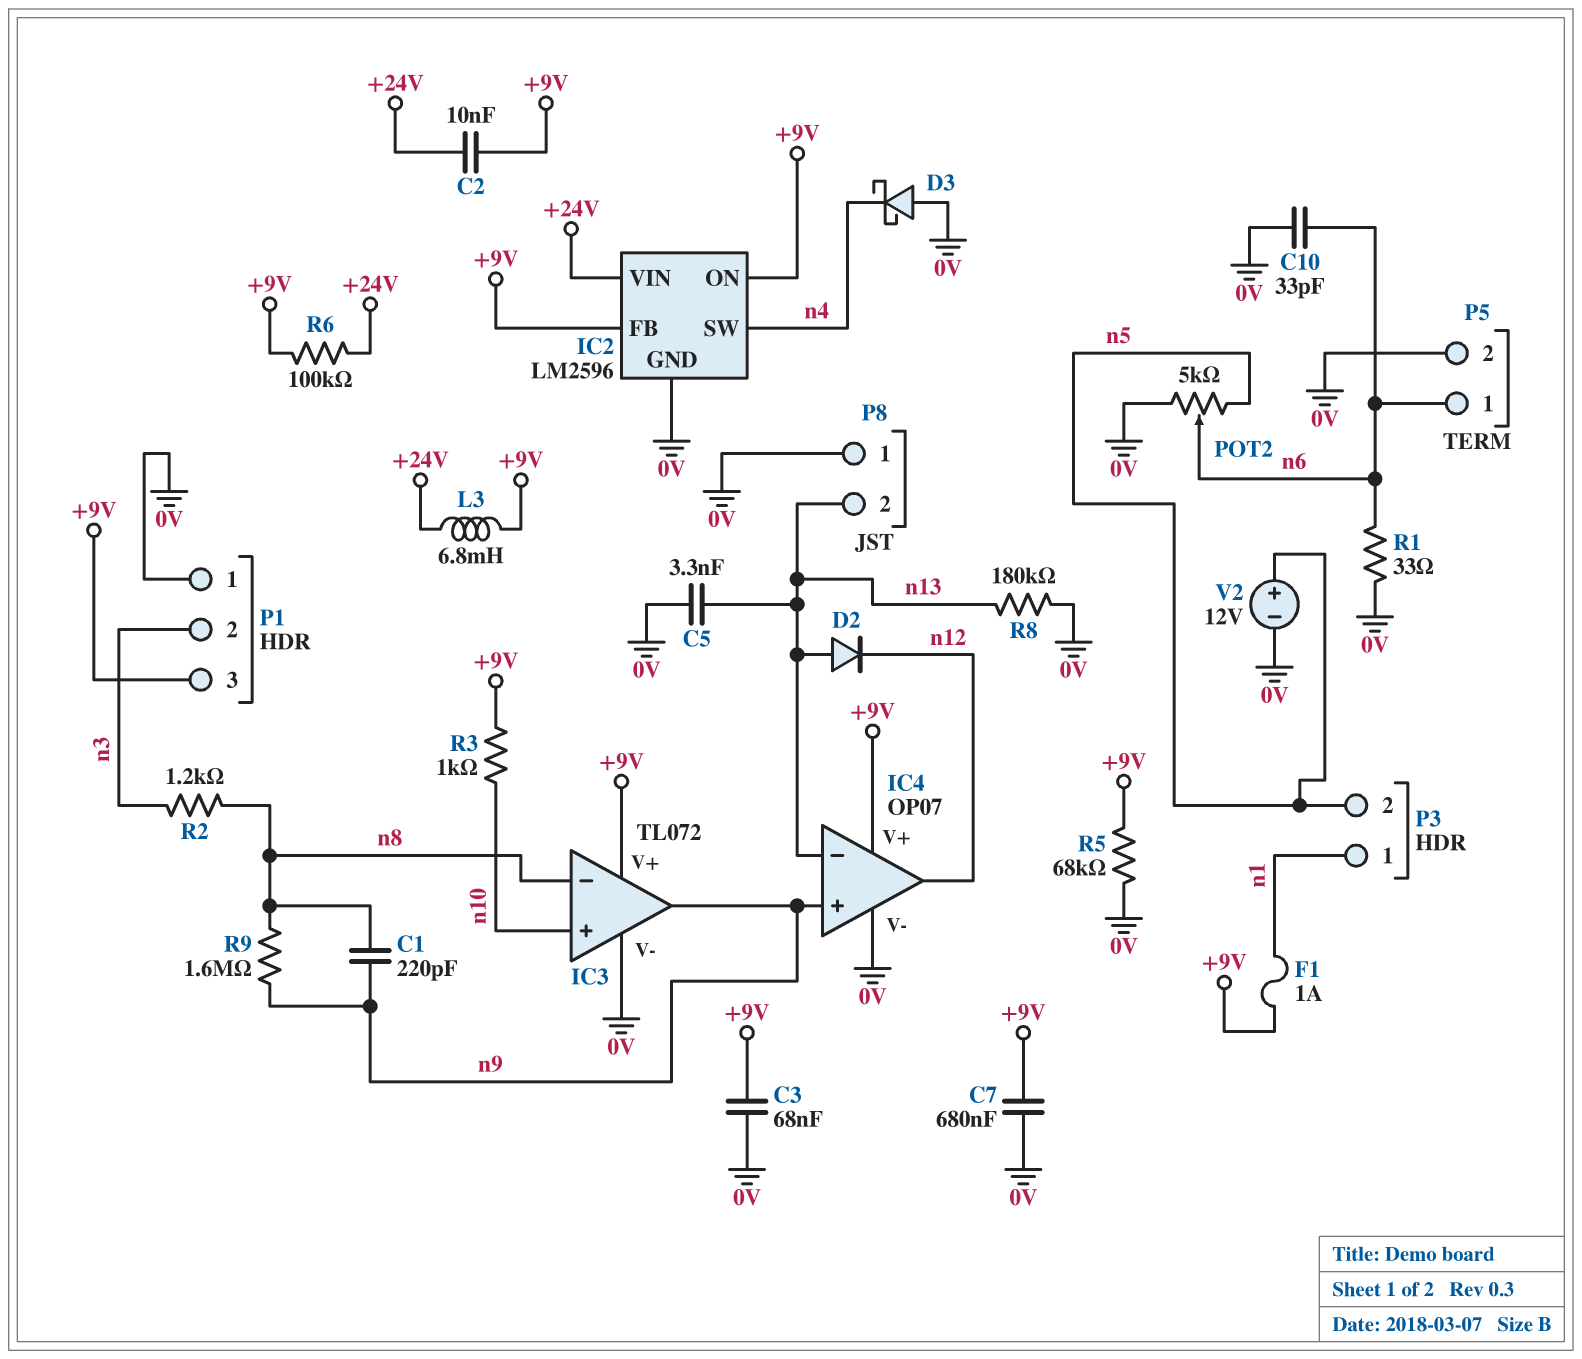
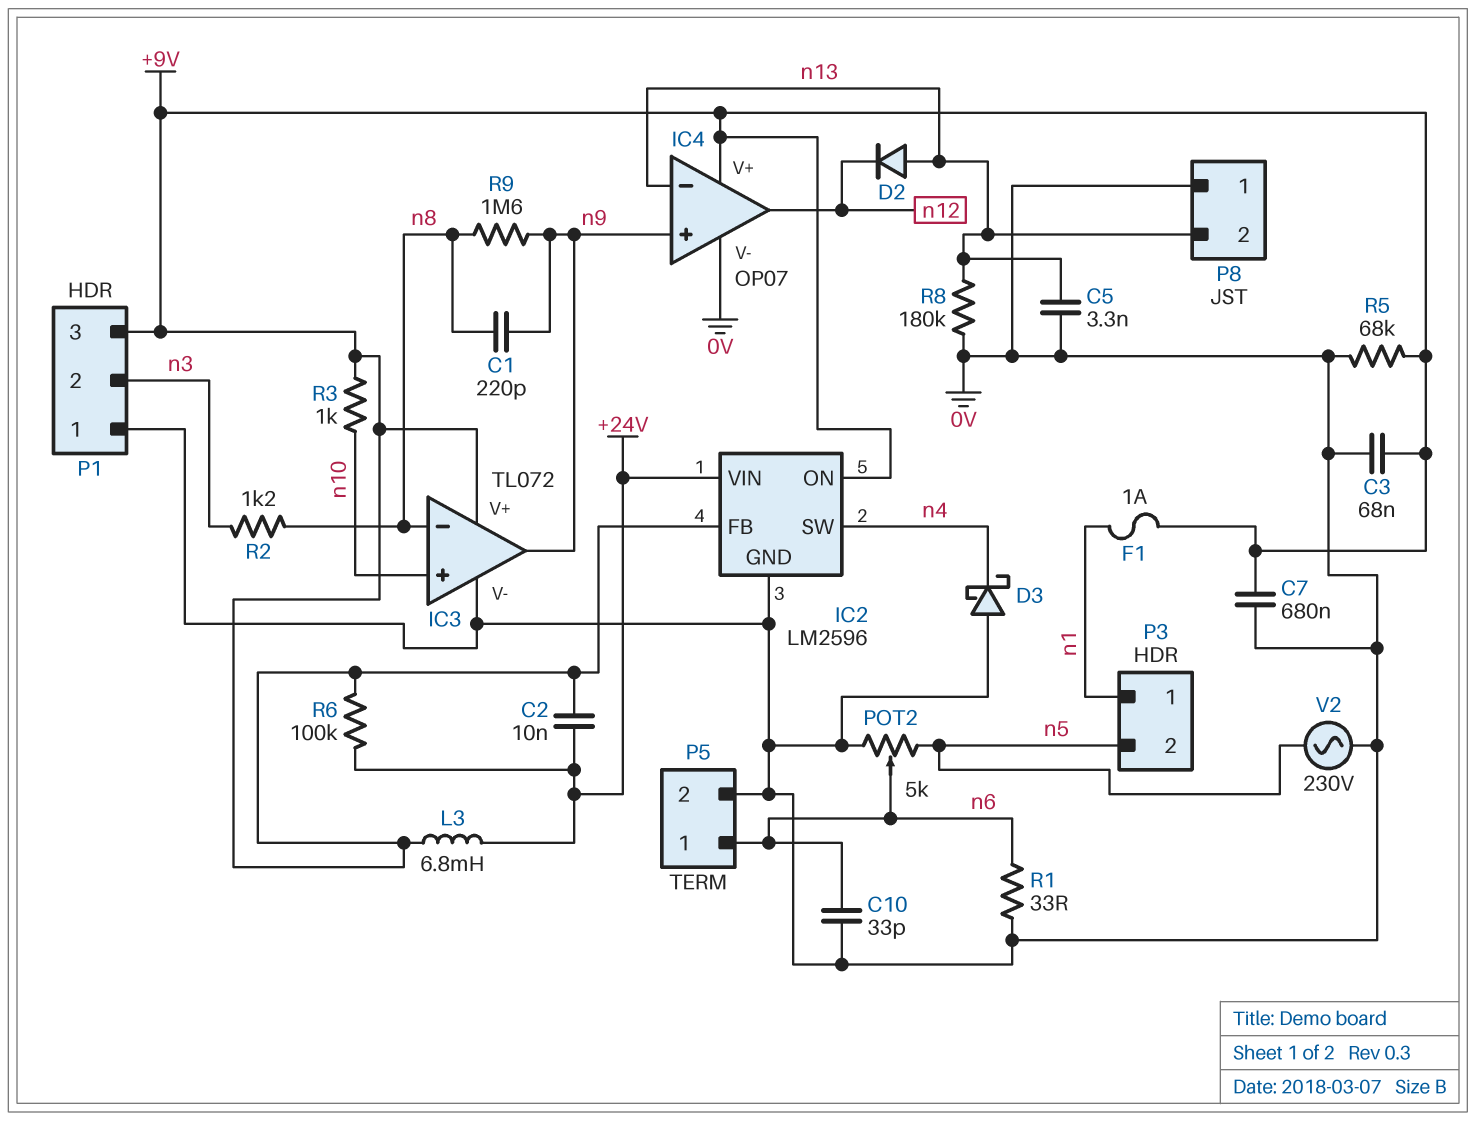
V2: 12V (plus n5, minus 0V) -> AC 230V (0V, n5)

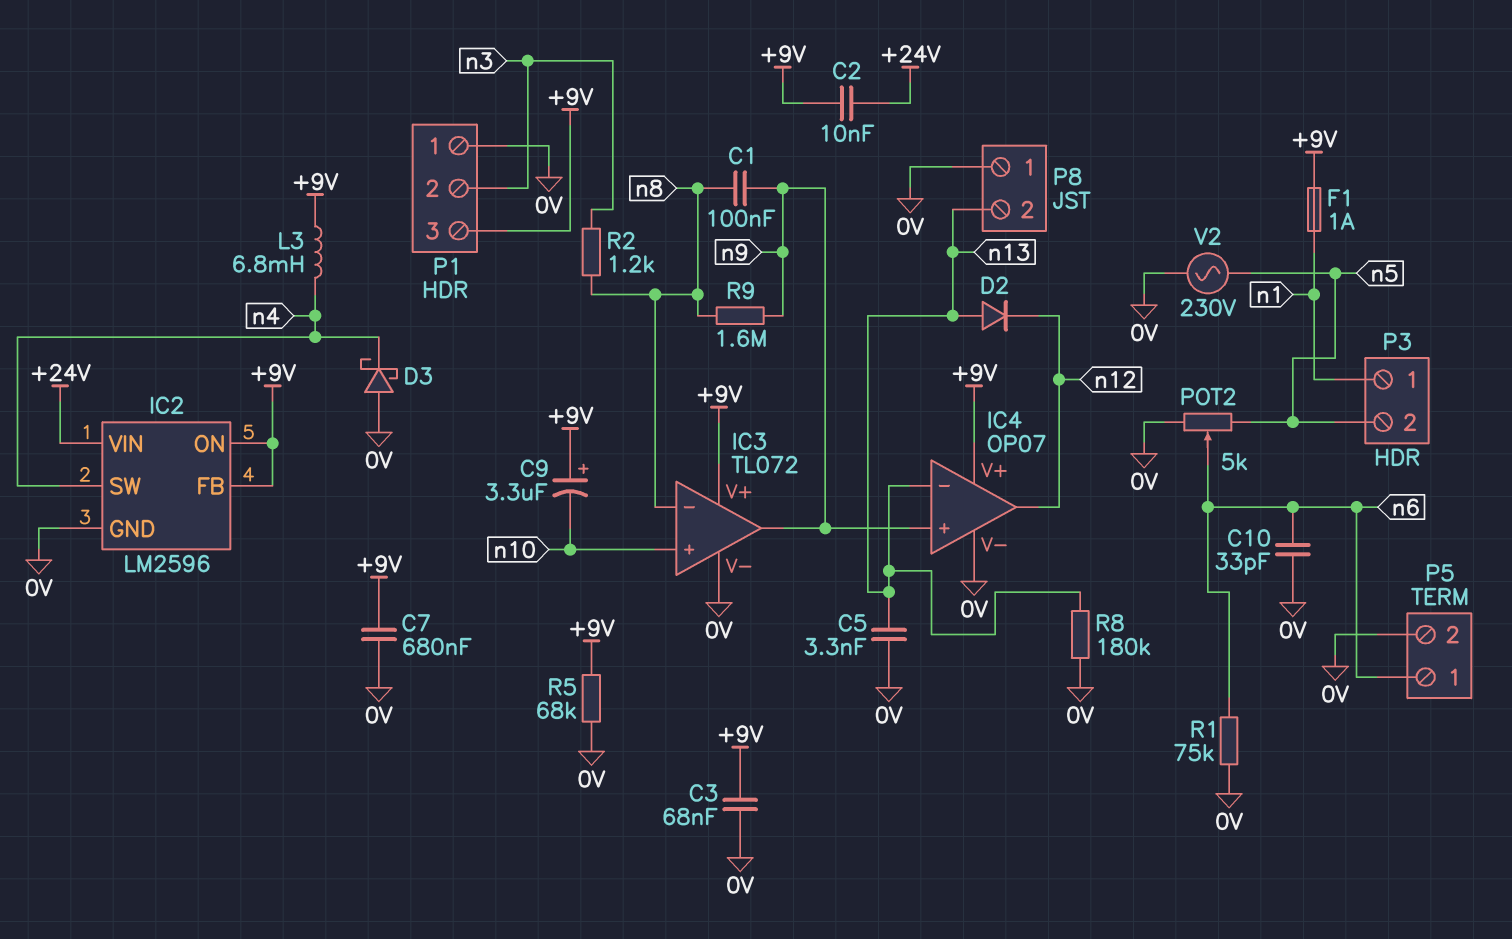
C1: 220pF (n8, n9) -> 100nF (n8, n9)
C9: none -> 3.3uF (plus +9V, minus n10)
L3: 6.8mH (+9V, +24V) -> 6.8mH (+9V, n4)
R1: 33 (0V, n6) -> 75k (0V, n6)
R3: 1k (+9V, n10) -> none
R6: 100k (+9V, +24V) -> none

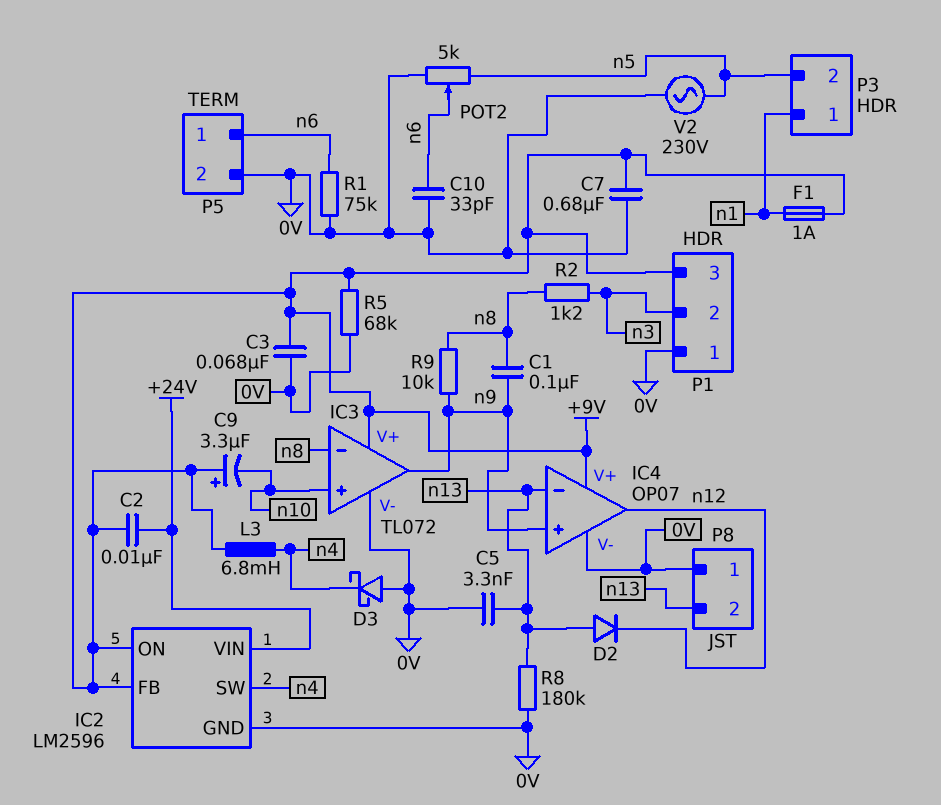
R9: 1.6M (n8, n9) -> 10k (n8, n9)

